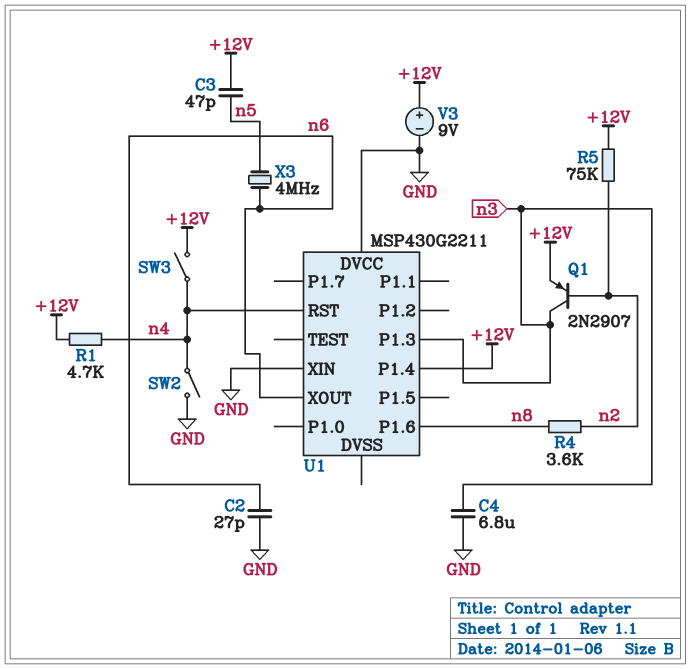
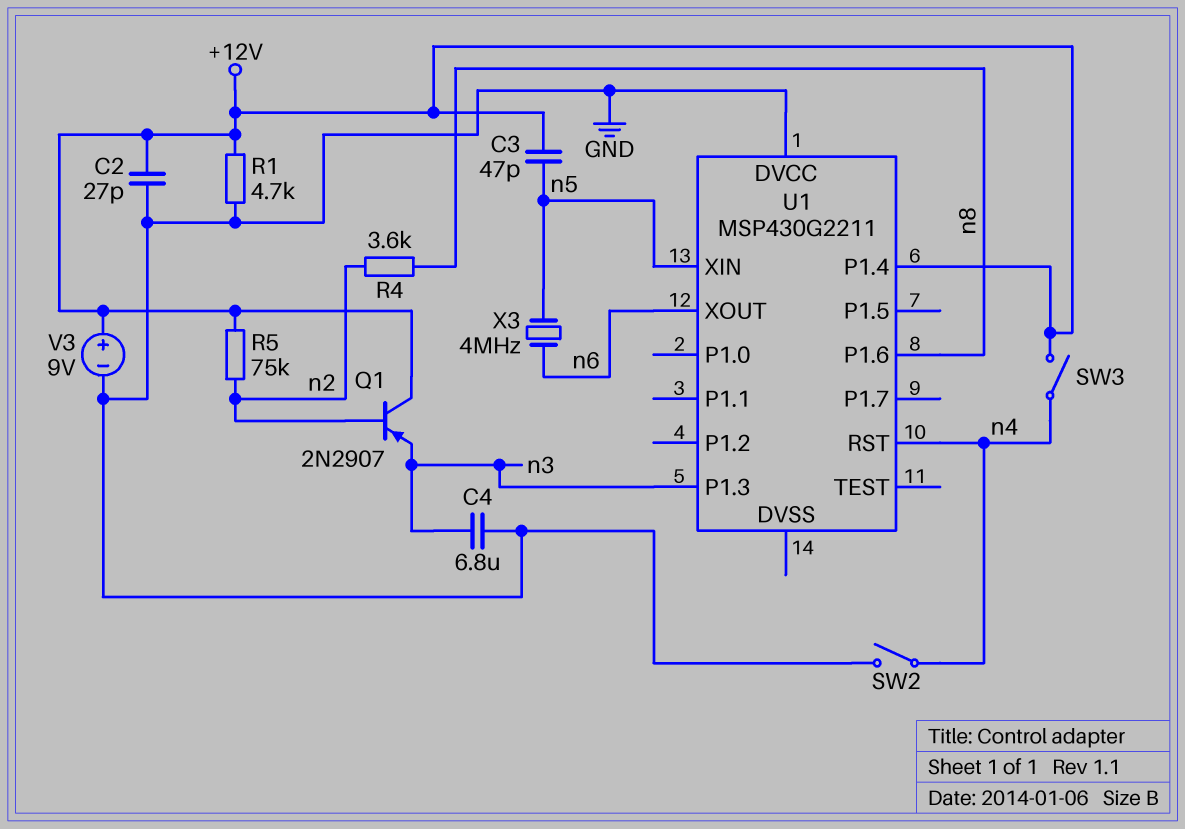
C2: 27pF (GND, n6) -> 27pF (+12V, GND)
Q1: PNP 2N2907 (B n2, C n3, E +12V) -> PNP 2N2907 (B n2, C +12V, E n3)
R1: 4.7k (+12V, n4) -> 4.7k (+12V, GND)
U1 pin XIN: GND -> n5

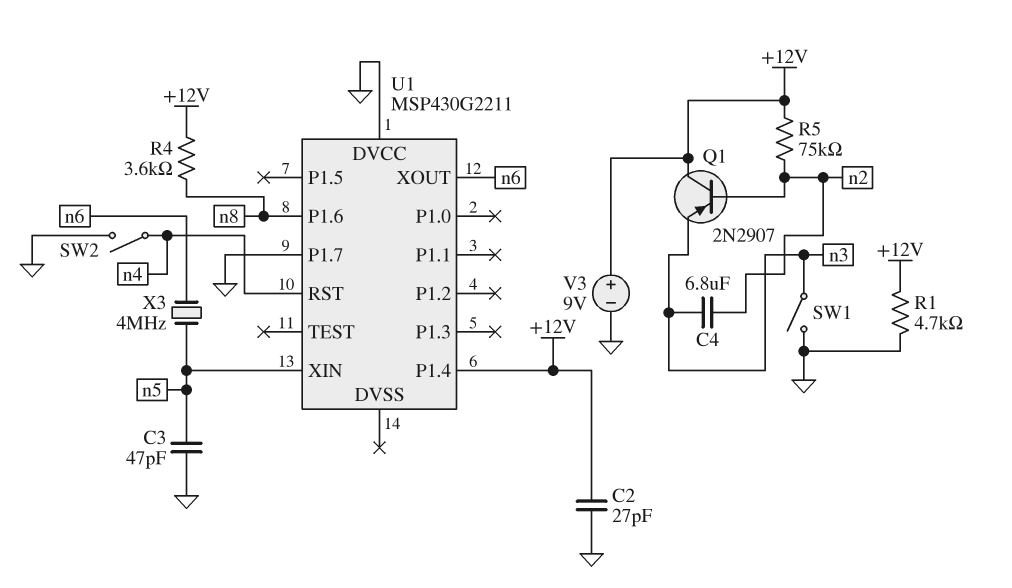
C3: 47pF (+12V, n5) -> 47pF (GND, n5)
C4: 6.8uF (GND, n3) -> 6.8uF (n2, n3)
R4: 3.6k (n2, n8) -> 3.6k (+12V, n8)
SW1: none -> switch (GND, n3)
SW3: switch (+12V, n4) -> none
U1 pin P1.3: n3 -> none
U1 pin P1.7: none -> GND

